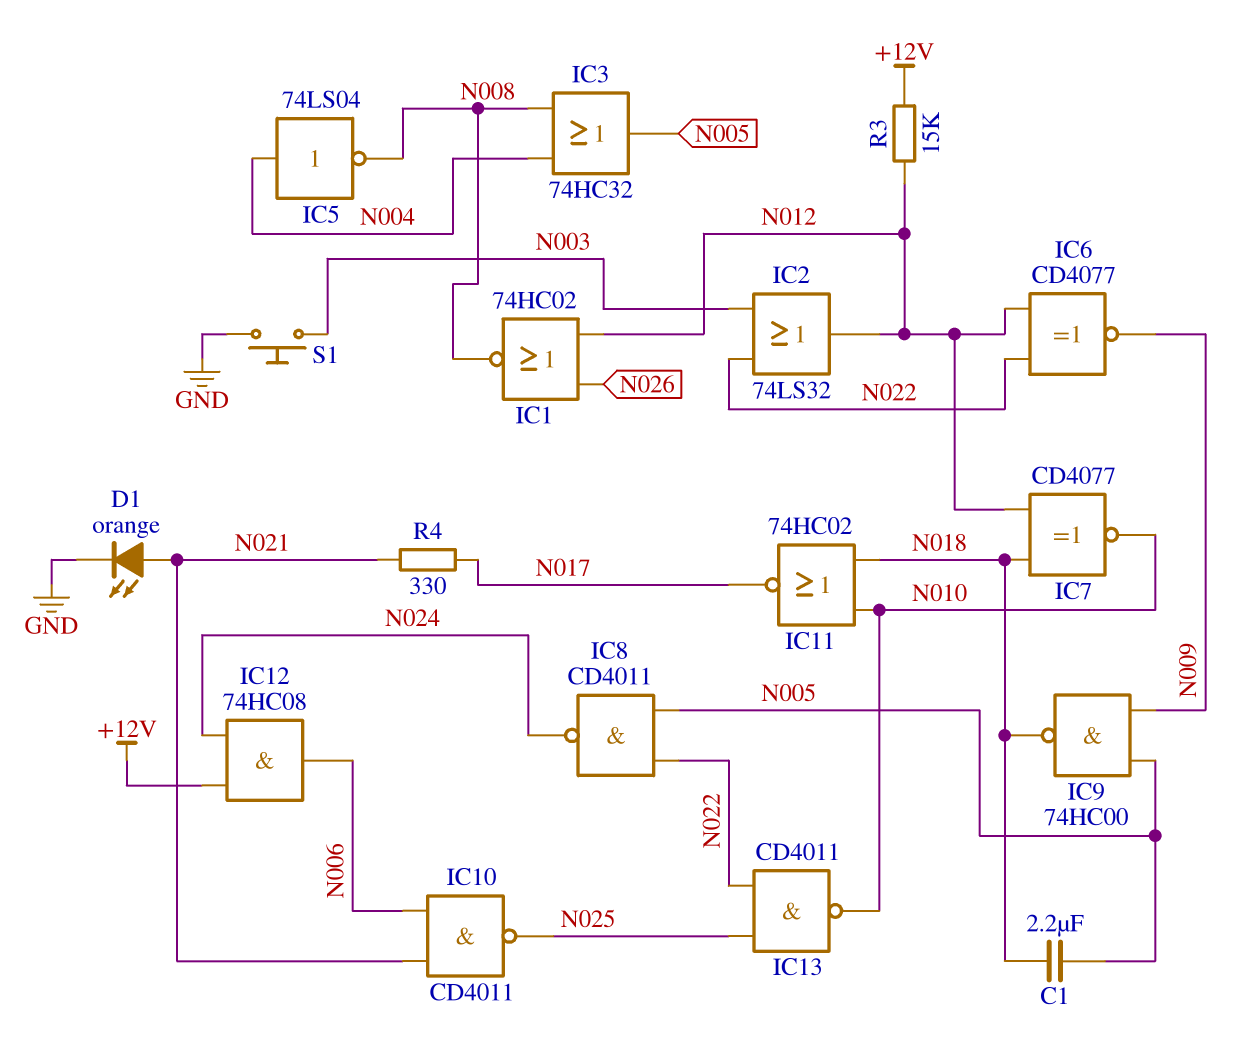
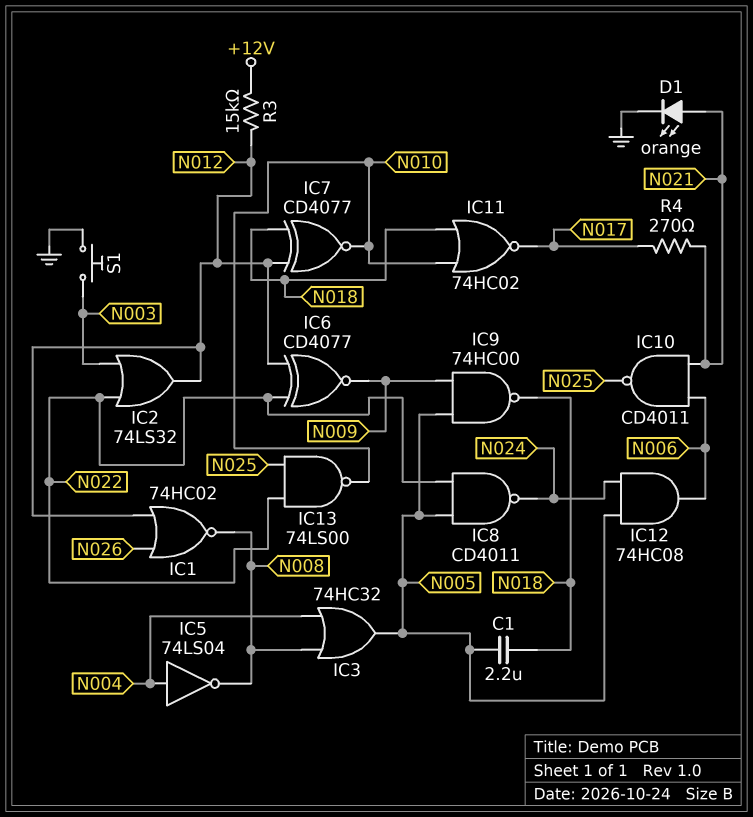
IC12: AND 74HC08 (in +12V, in N024, out N006) -> AND 74HC08 (in N005, in N024, out N006)
IC13: NAND CD4011 (in N022, in N025, out N010) -> NAND 74LS00 (in N022, in N025, out N010)
R4: 330 (N017, N021) -> 270 (N017, N021)

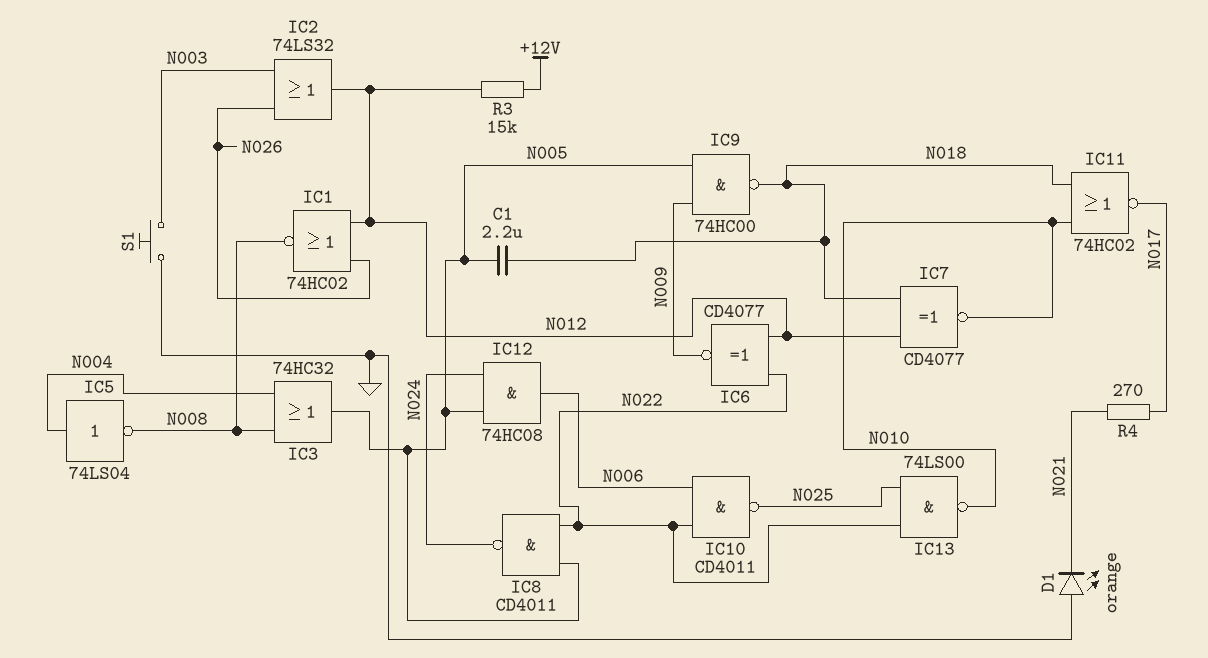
D1: LED orange (A N021, K GND) -> LED orange (A GND, K N021)
IC2: OR 74LS32 (in N003, in N022, out N012) -> OR 74LS32 (in N003, in N026, out N012)
IC10: NAND CD4011 (in N006, in N021, out N025) -> NAND CD4011 (in N006, in N022, out N025)

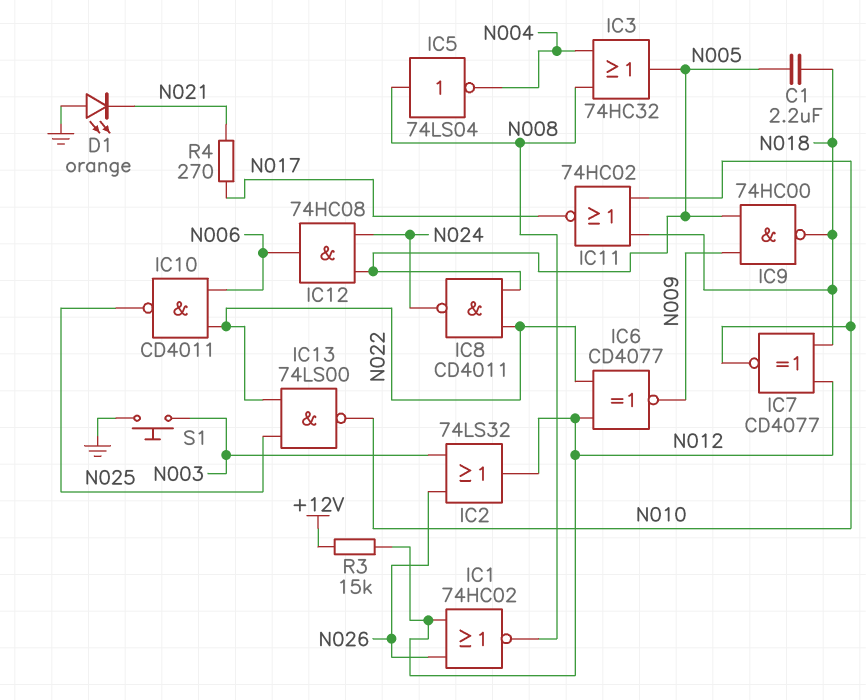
IC5: NOT 74LS04 (in N004, out N008) -> NOT 74LS04 (in N008, out N004)

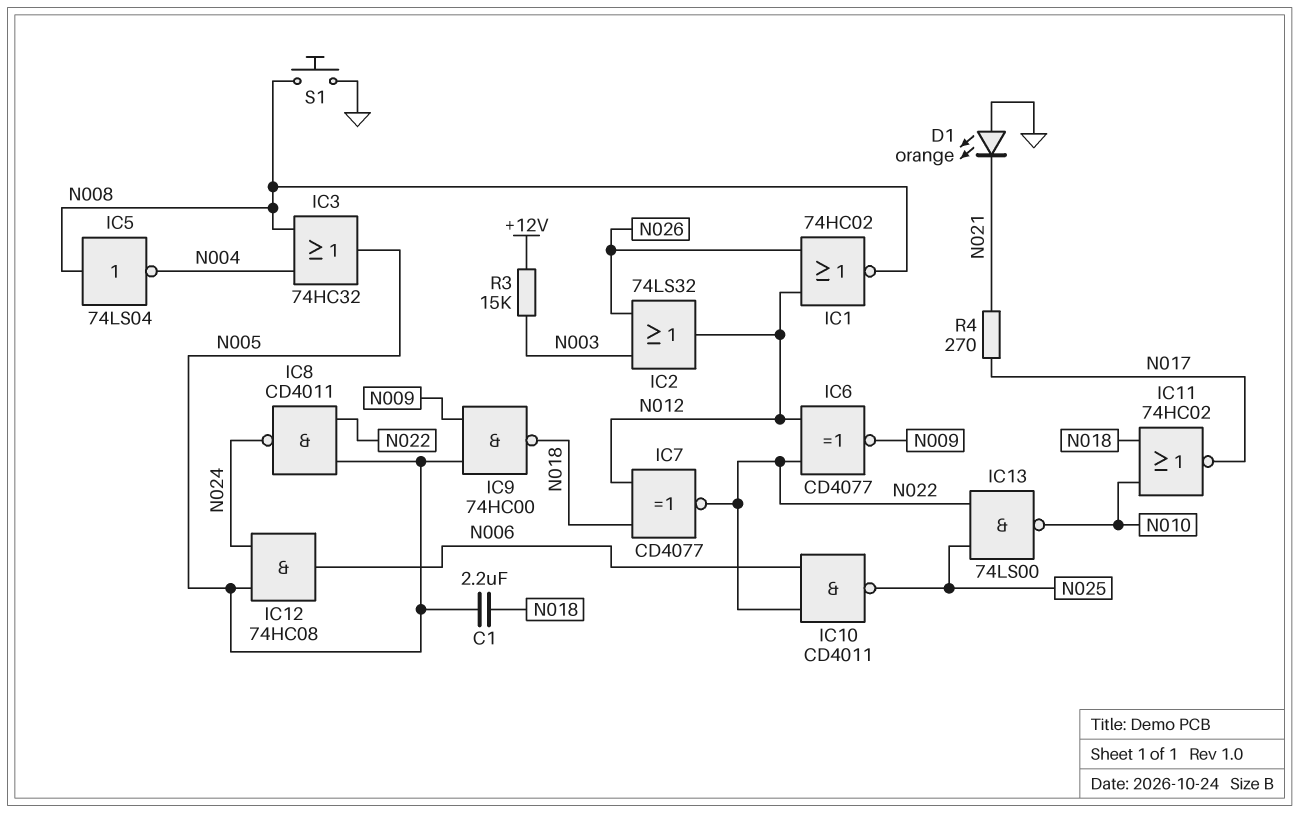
IC7: XNOR CD4077 (in N012, in N018, out N010) -> XNOR CD4077 (in N012, in N018, out N022)
R3: 15k (+12V, N012) -> 15k (+12V, N003)
S1: button (GND, N003) -> button (GND, N008)

